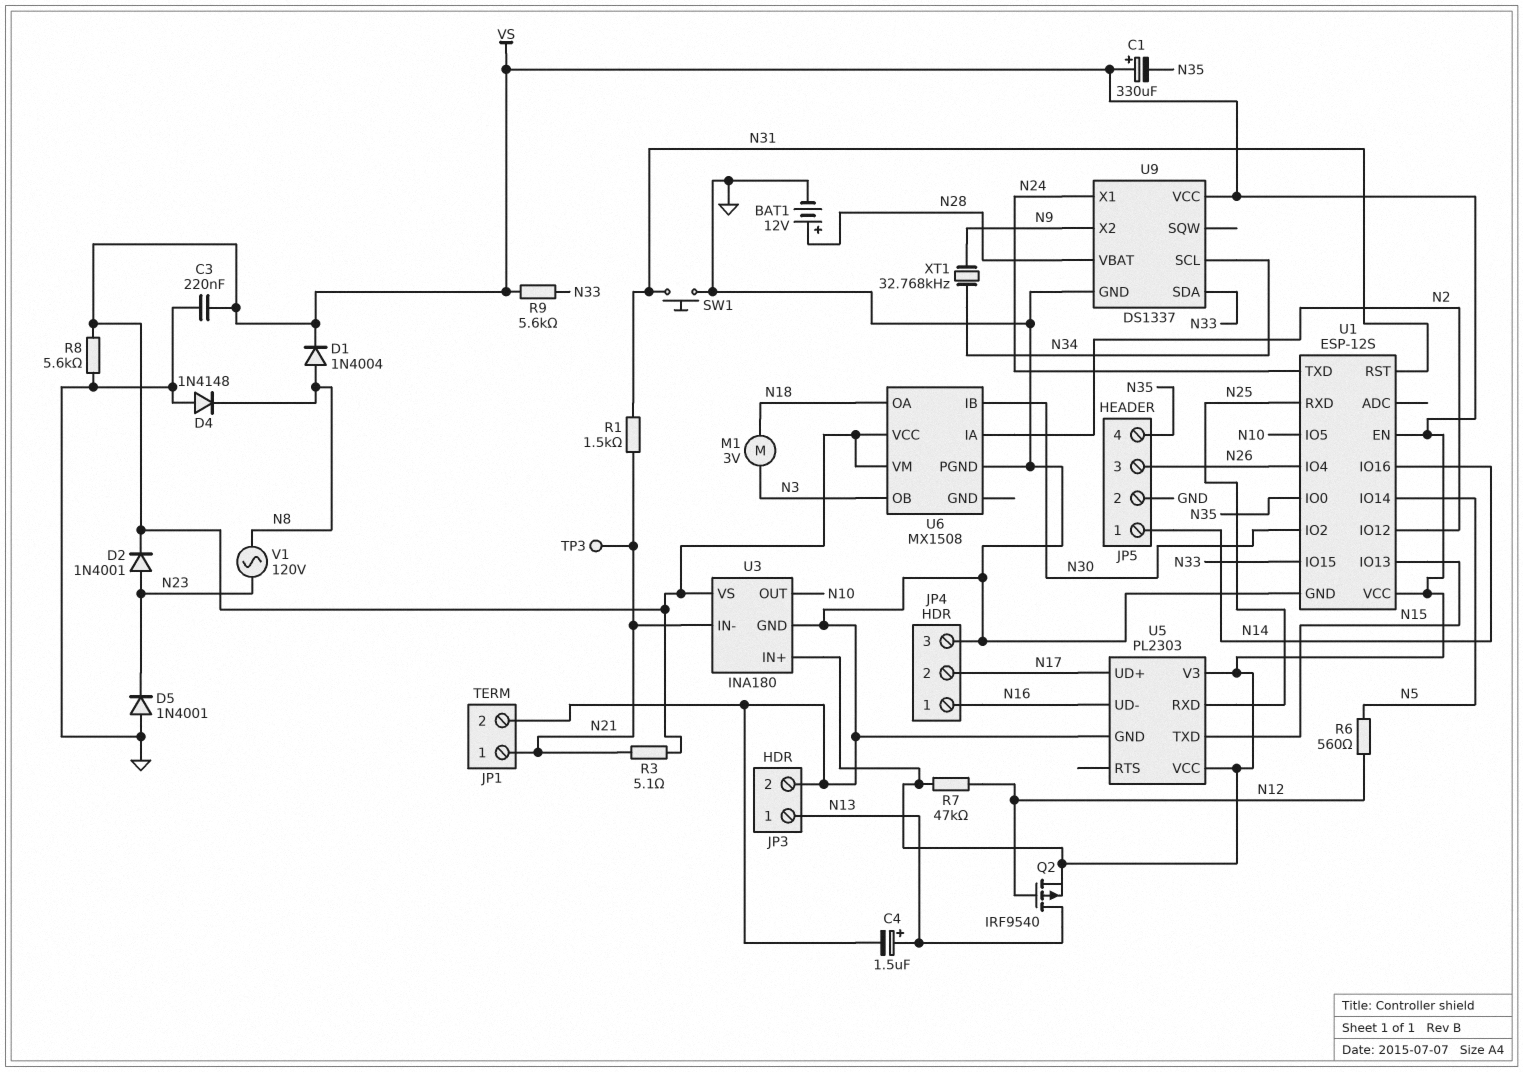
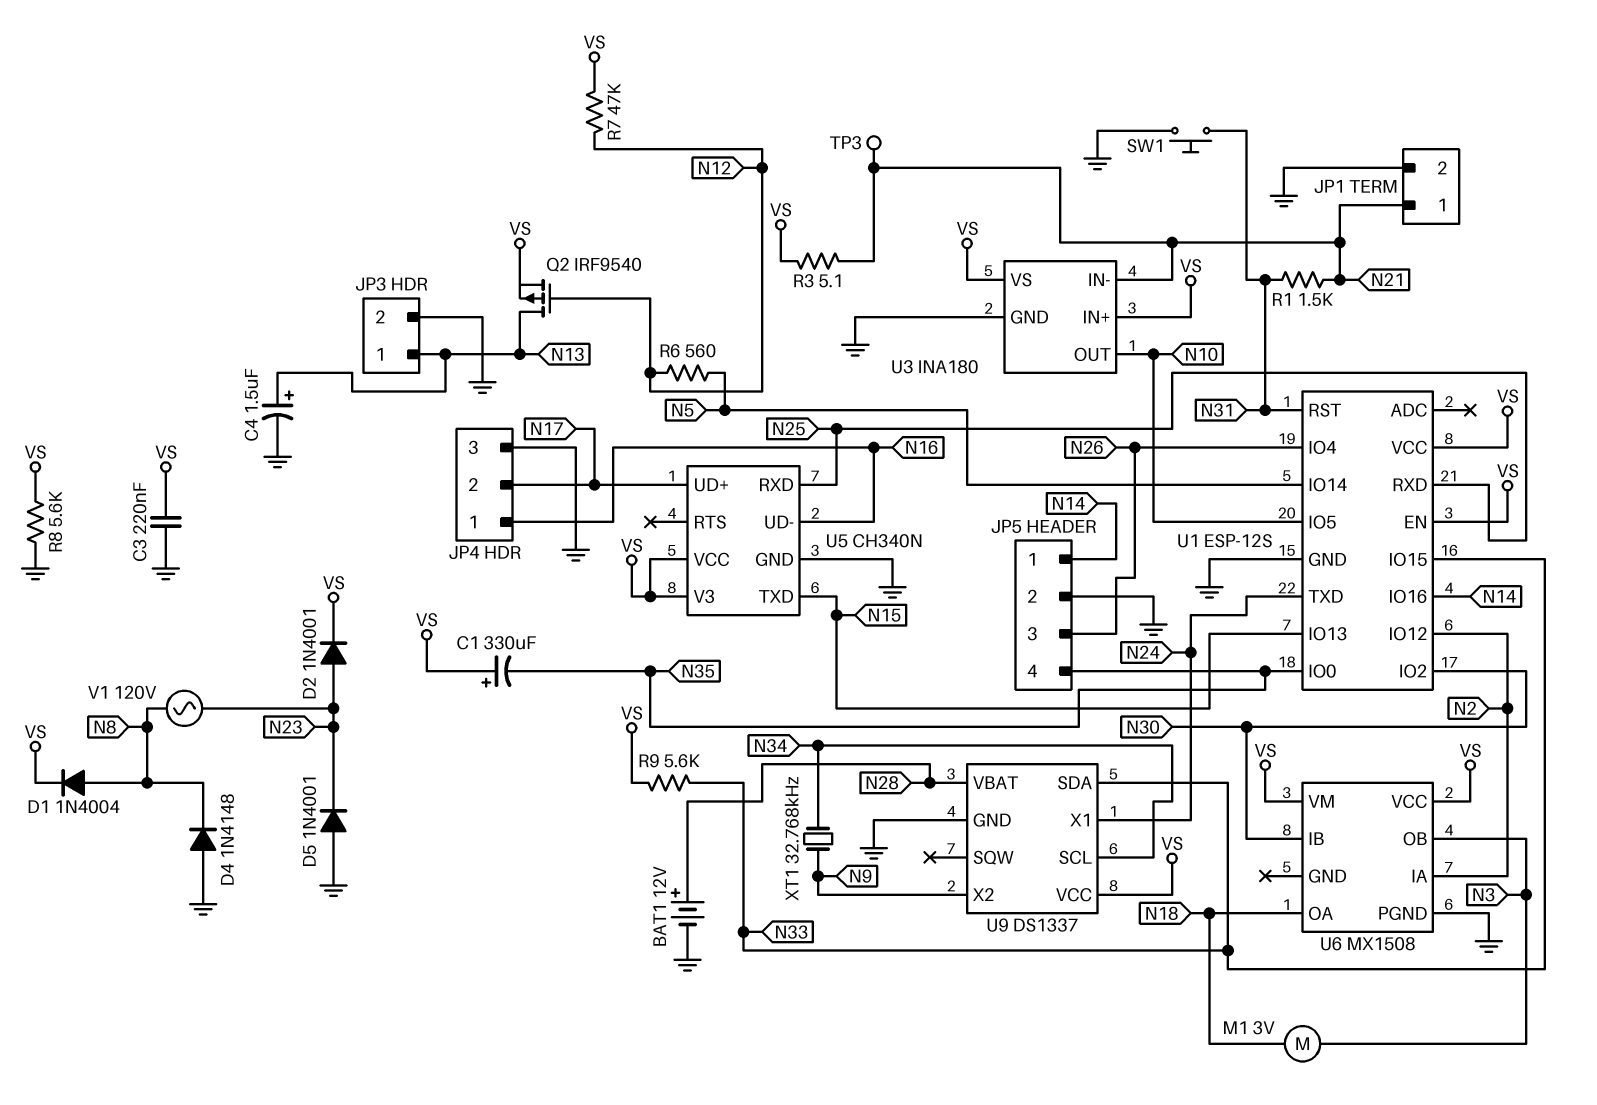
U5: PL2303 -> CH340N

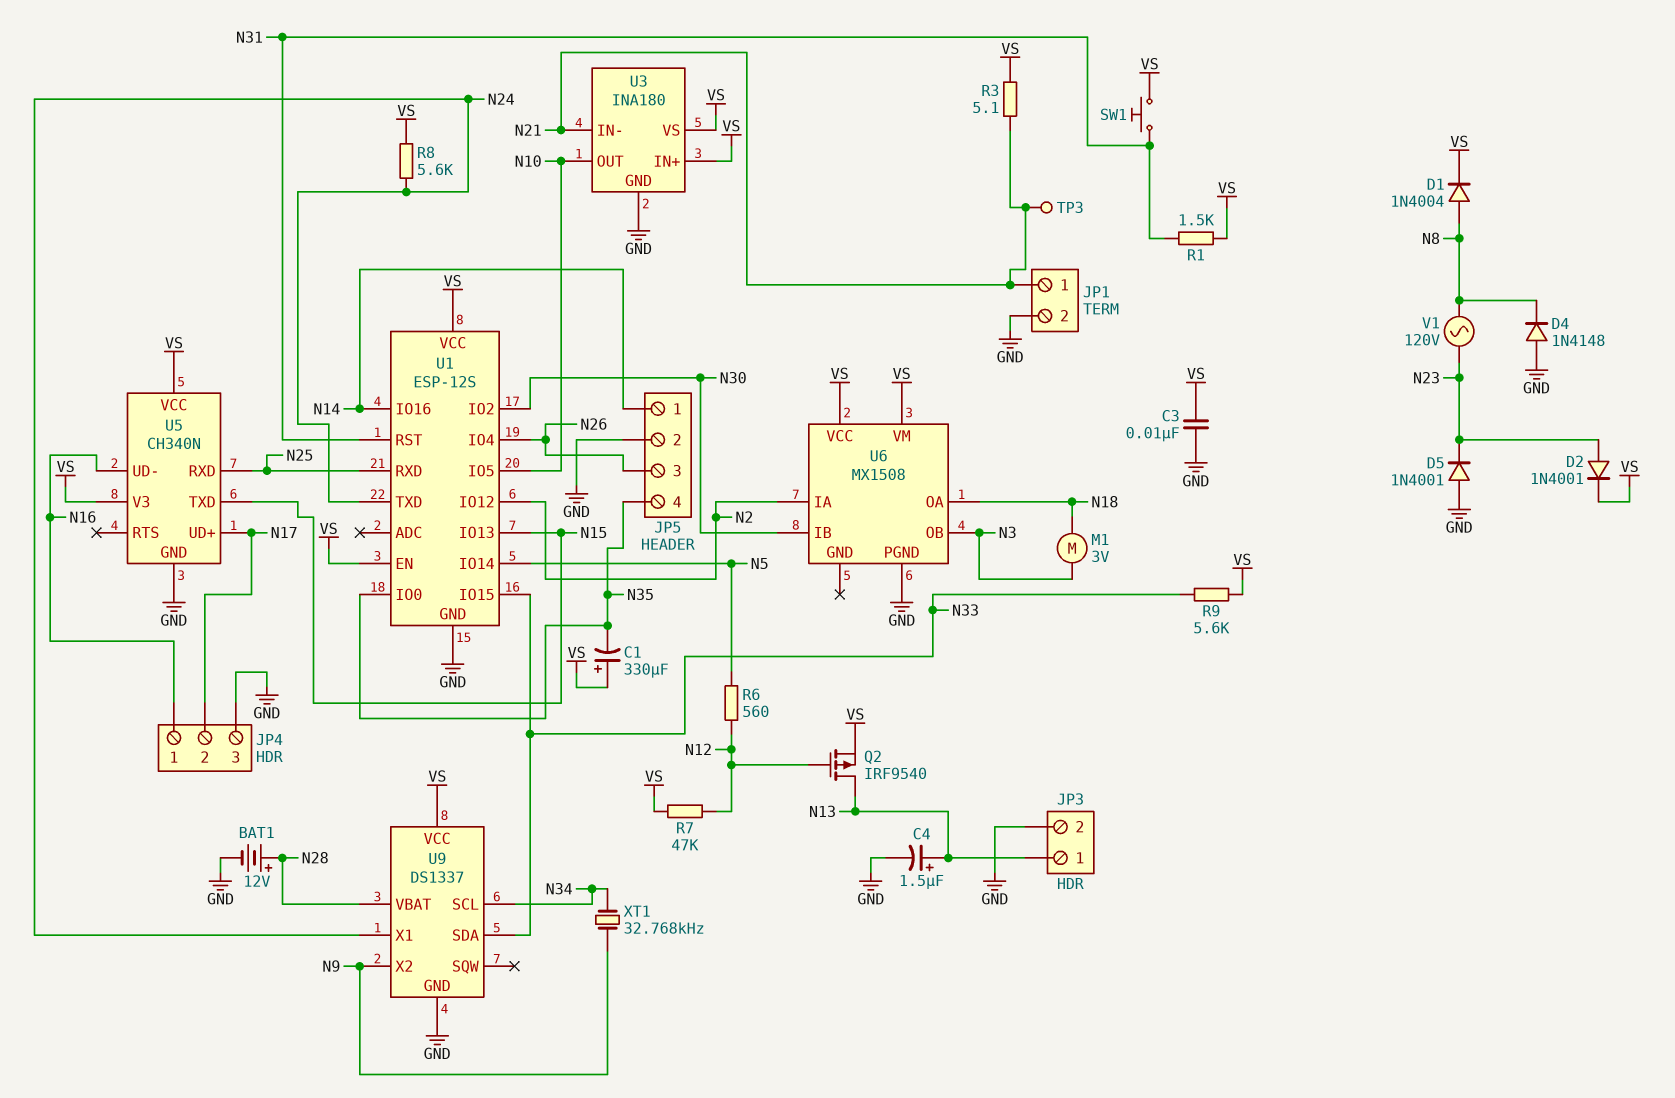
C3: 220nF (GND, VS) -> 10nF (GND, VS)
R1: 1.5k (N21, N31) -> 1.5k (N31, VS)
R8: 5.6k (GND, VS) -> 5.6k (N24, VS)
SW1: button (GND, N31) -> button (N31, VS)

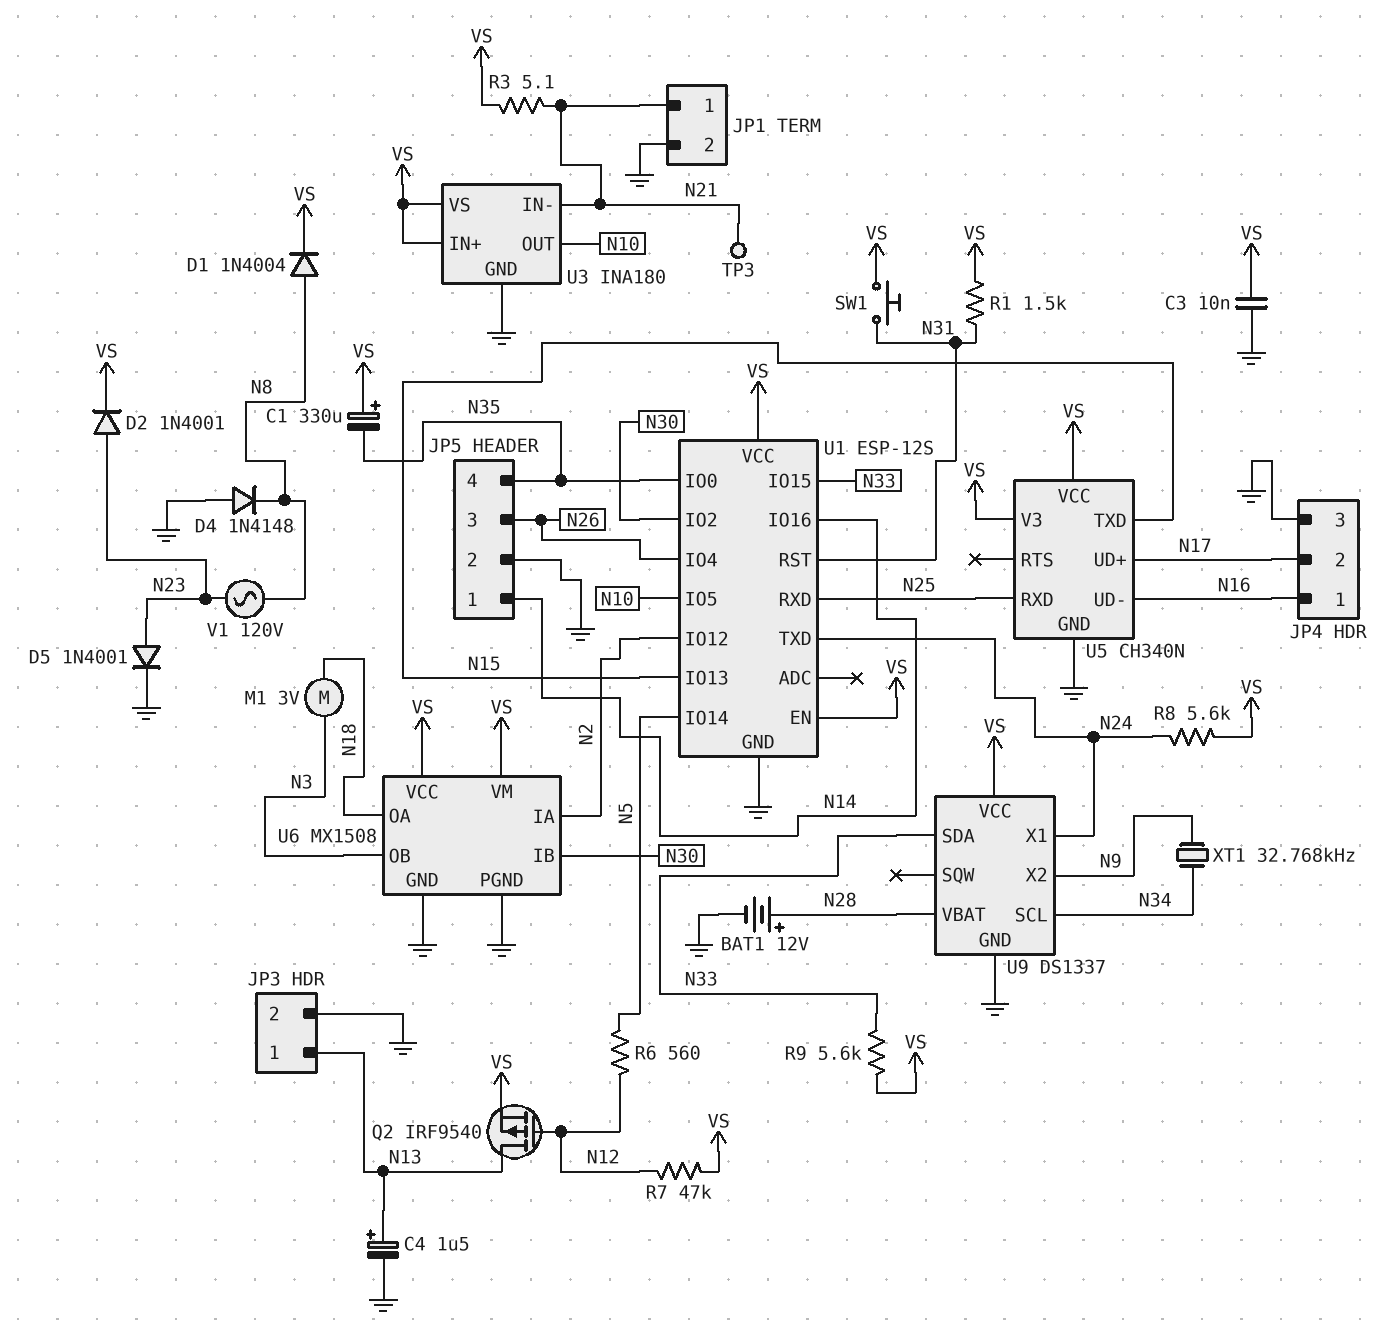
D5: diode 1N4001 (A GND, K N23) -> diode 1N4001 (A N23, K GND)
U6 pin GND: none -> GND

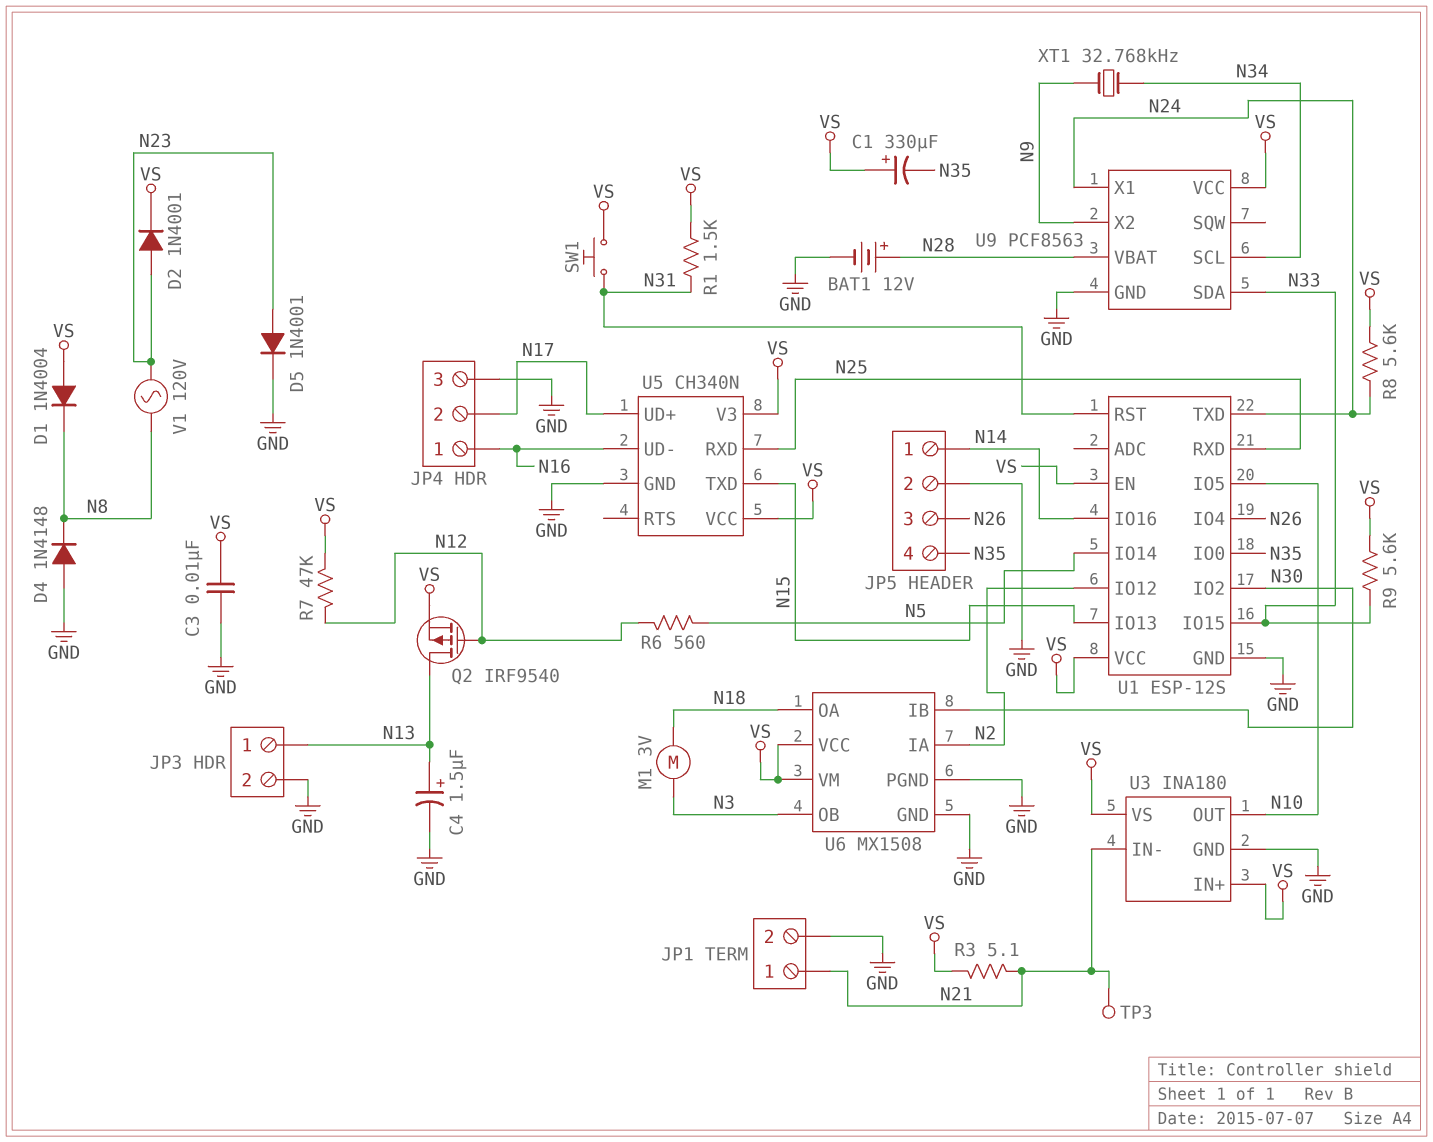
D1: diode 1N4004 (A N8, K VS) -> diode 1N4004 (A VS, K N8)
U9: DS1337 -> PCF8563

